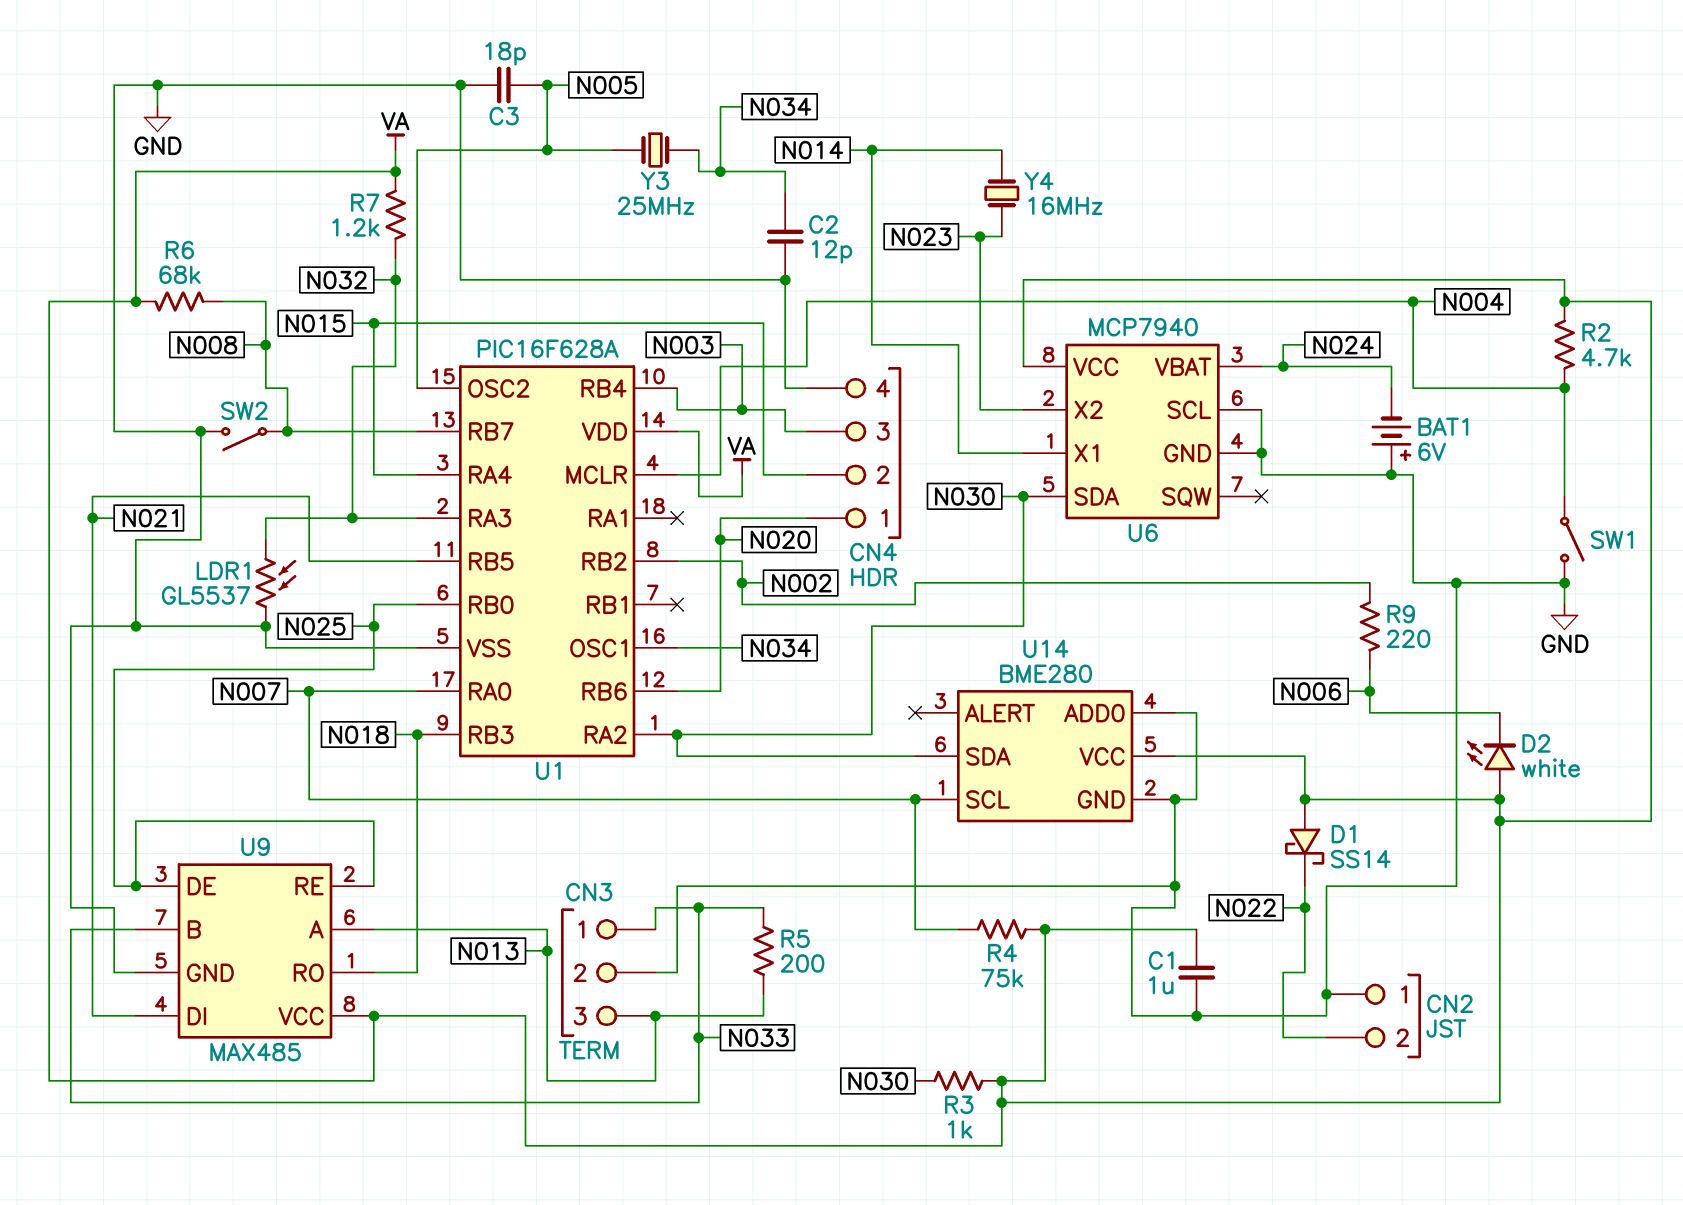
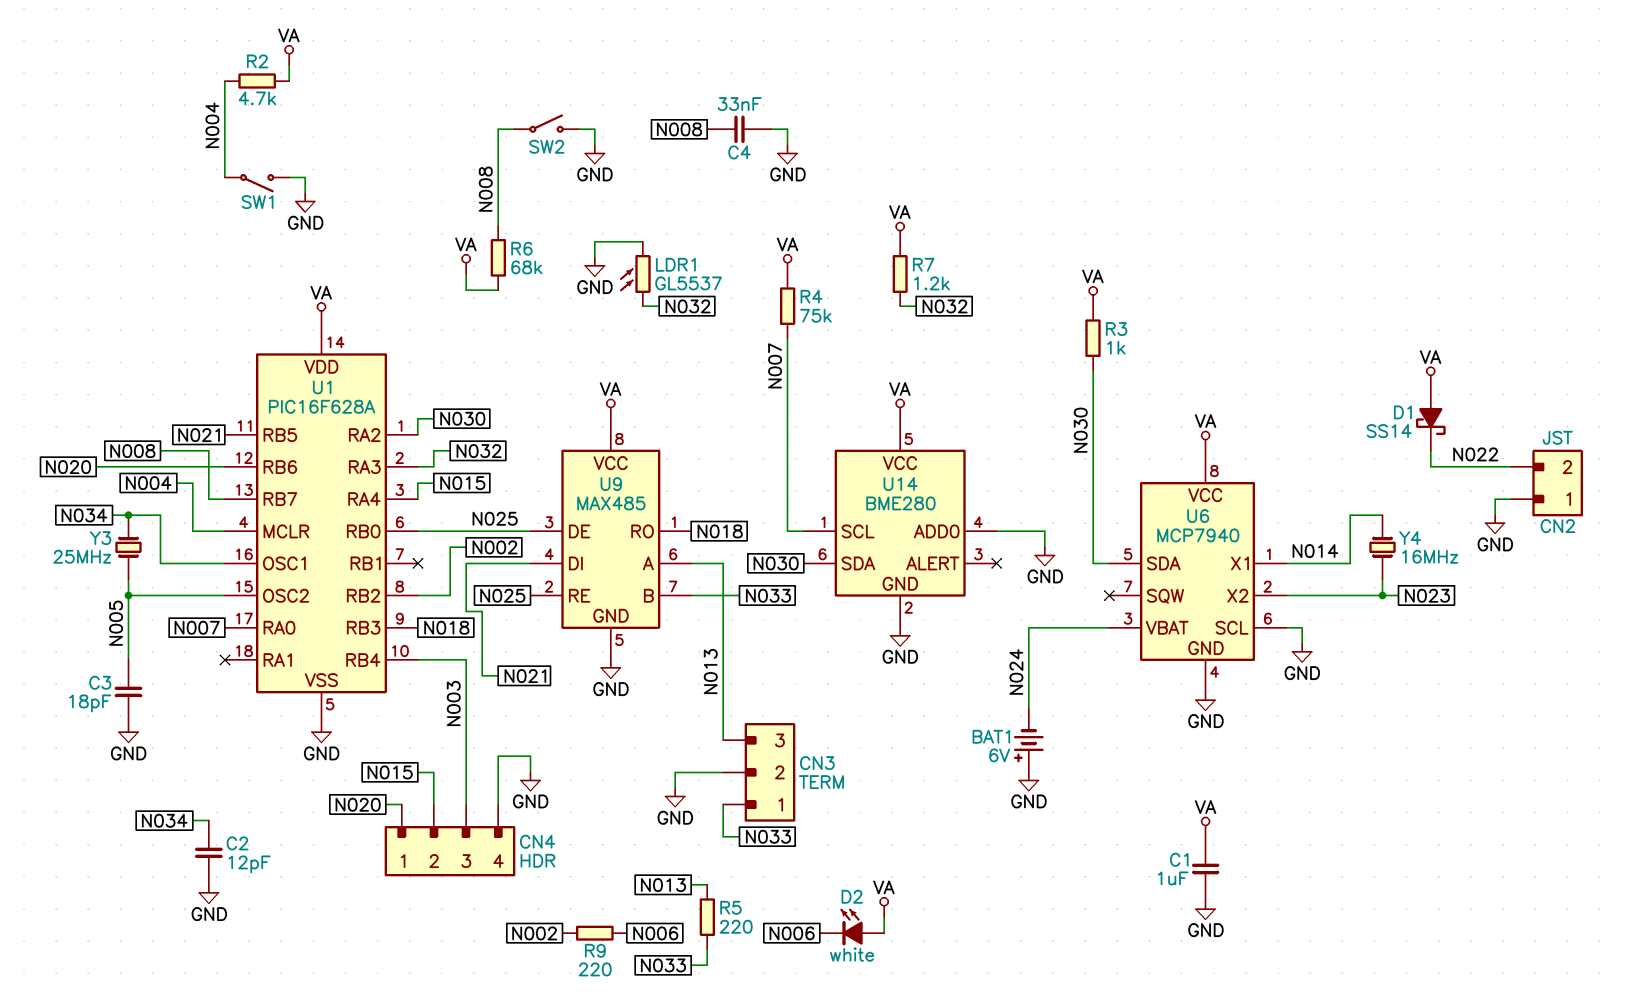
C4: none -> 33nF (GND, N008)
R5: 200 (N013, N033) -> 220 (N013, N033)

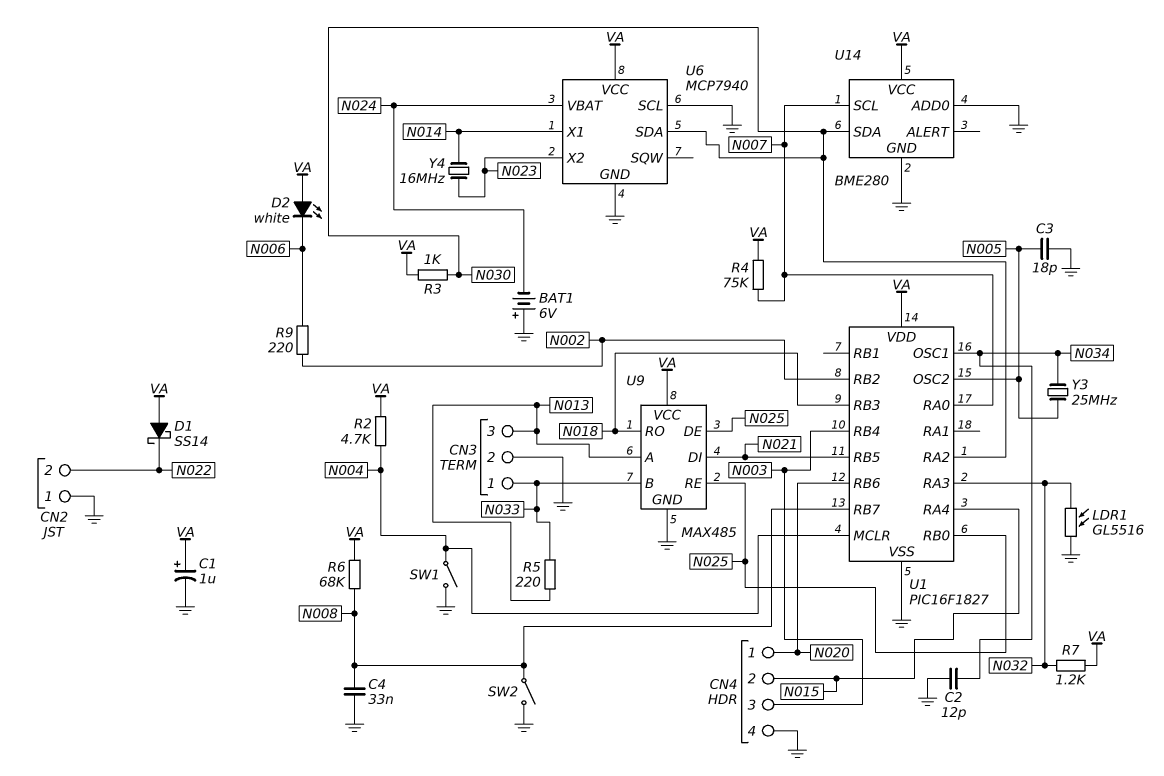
C1: 1uF (GND, VA) -> 1uF (plus VA, minus GND)
LDR1: GL5537 (GND, N032) -> GL5516 (GND, N032)
U1: PIC16F628A -> PIC16F1827

